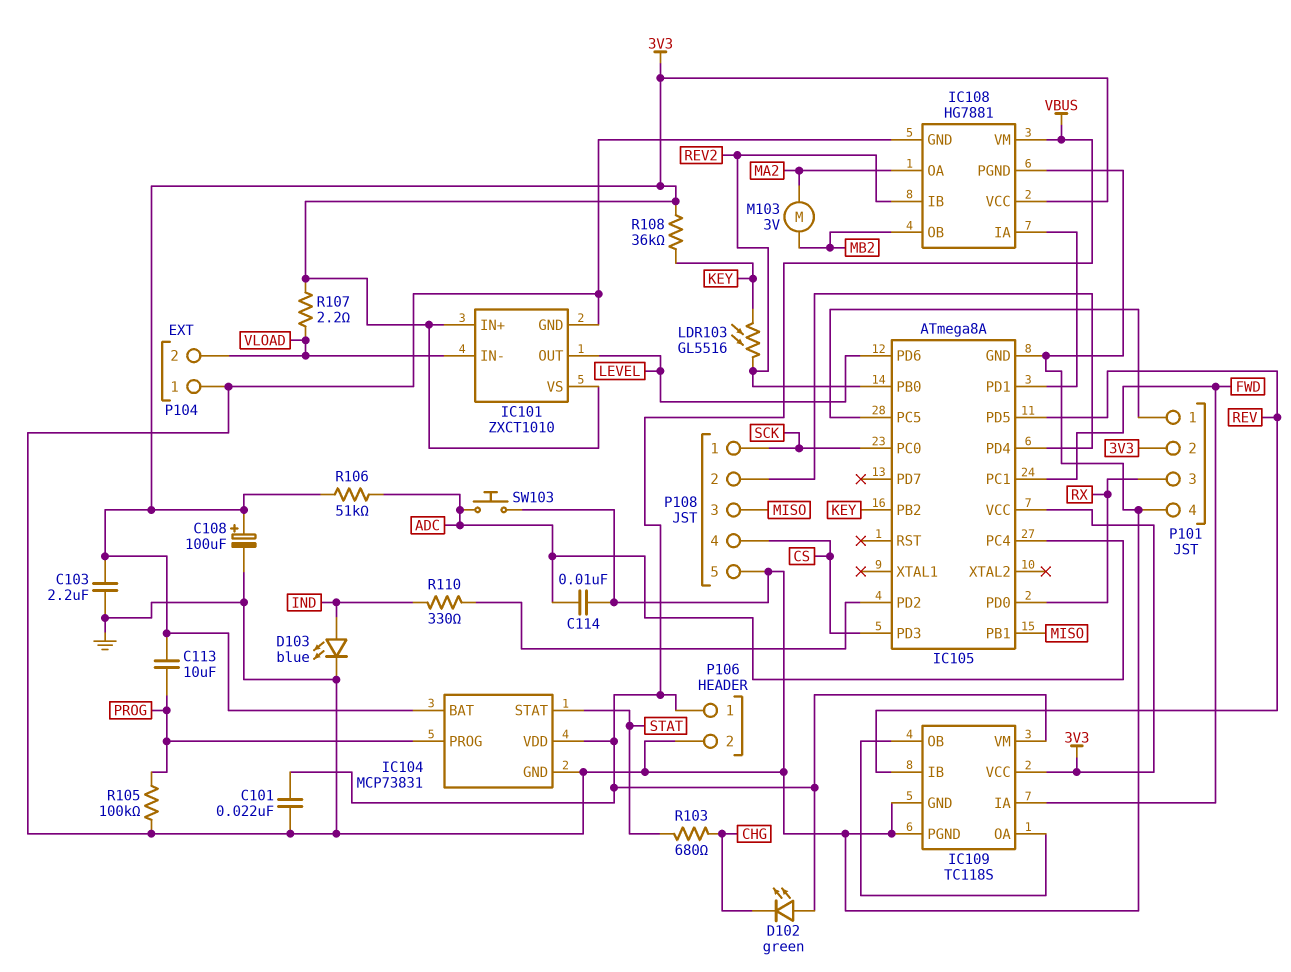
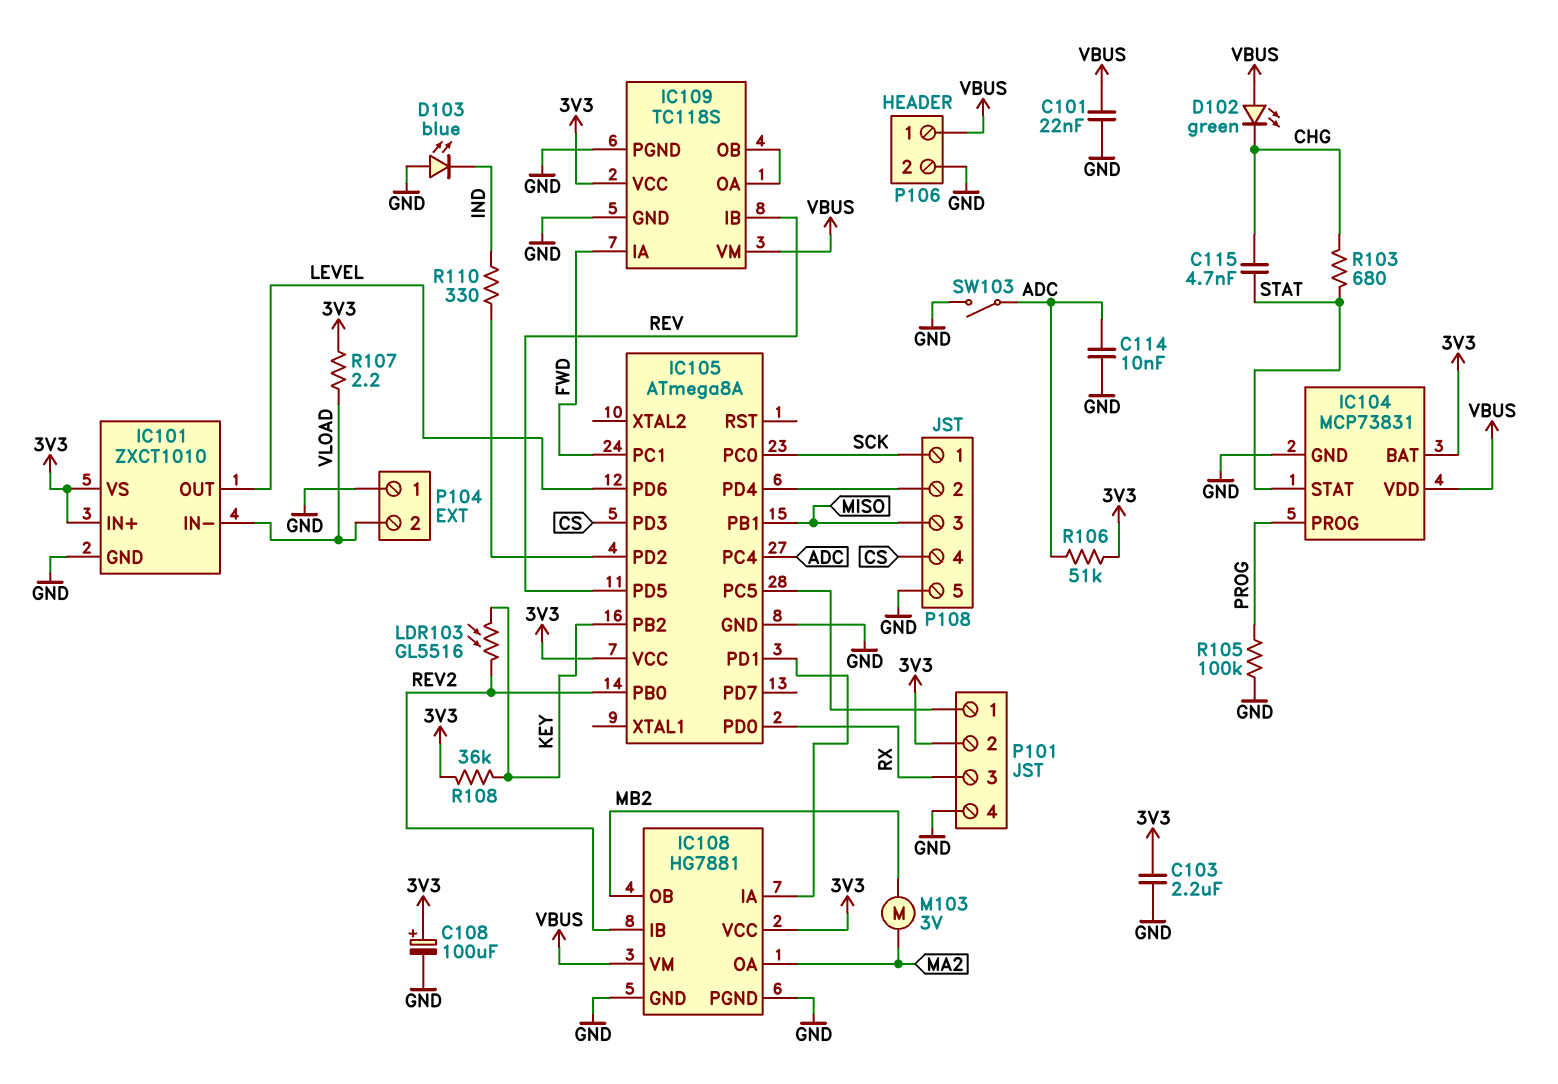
C113: 10uF (3V3, PROG) -> none
C115: none -> 4.7nF (CHG, STAT)
D103: LED blue (A IND, K GND) -> LED blue (A GND, K IND)
SW103: button (ADC, GND) -> switch (ADC, GND)

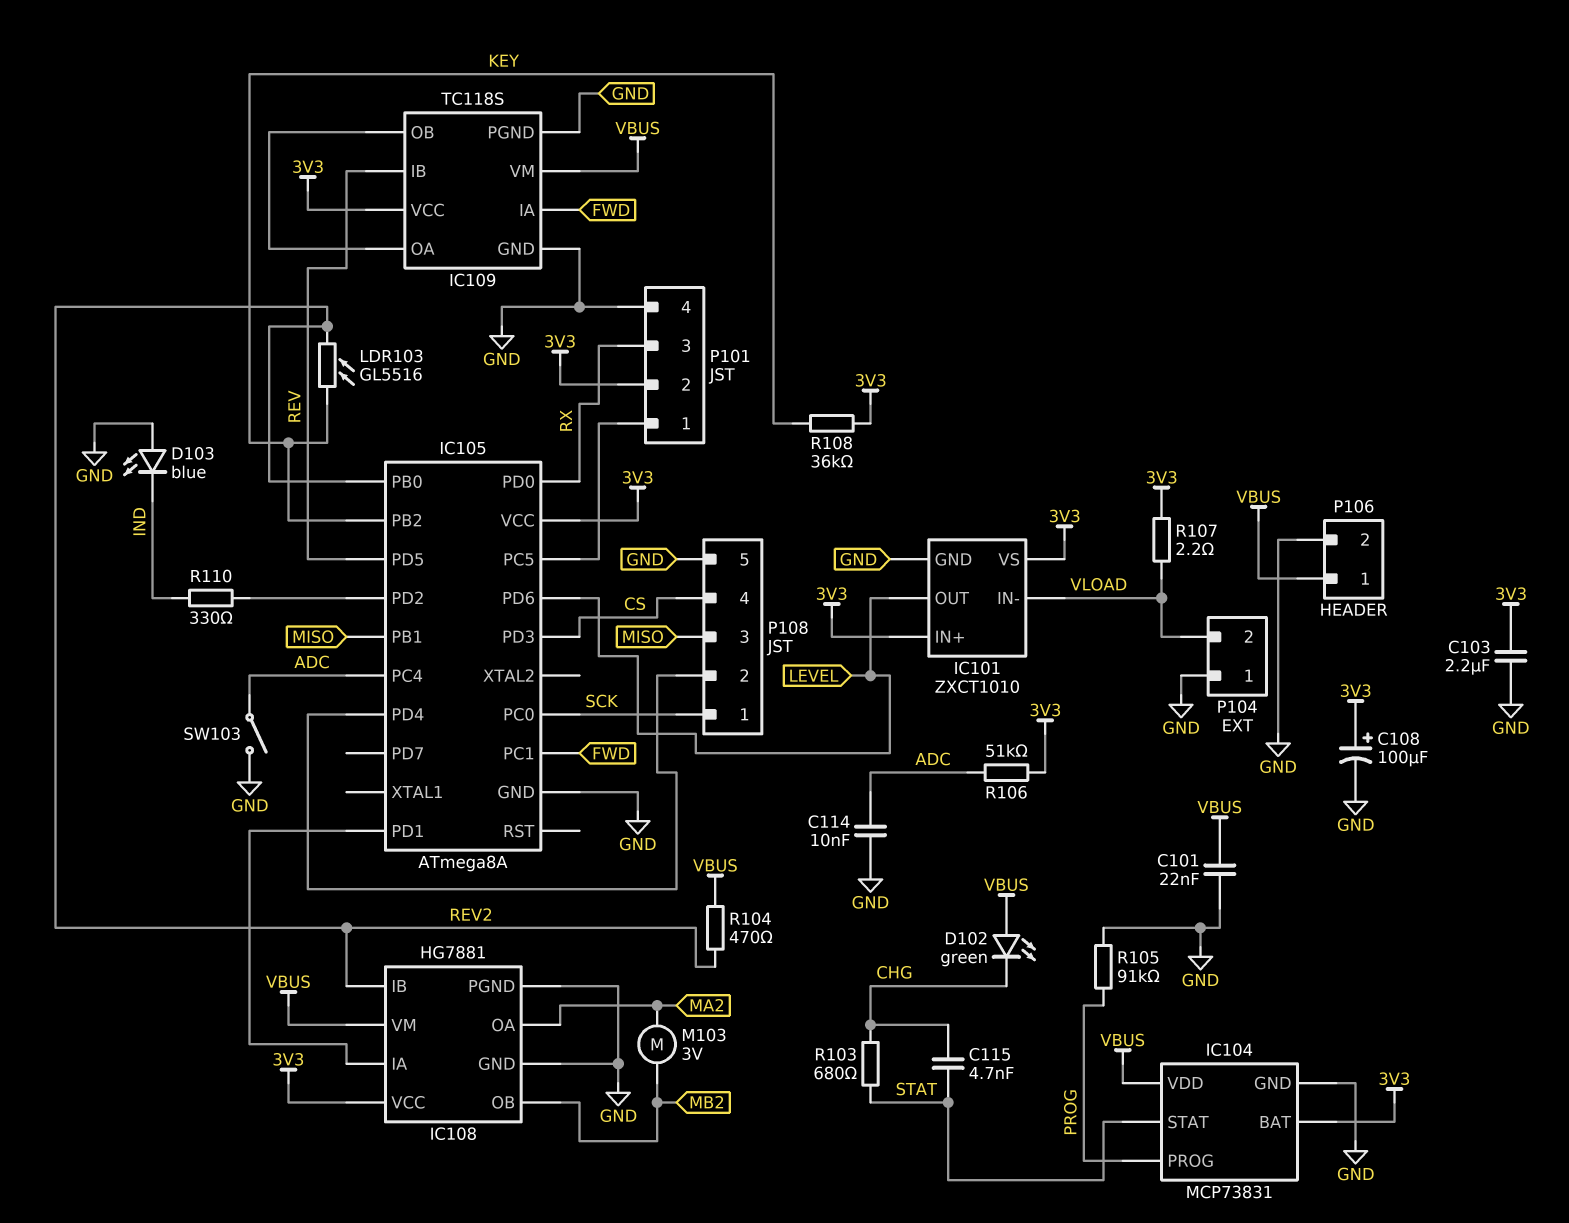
R104: none -> 470 (REV2, VBUS)
R105: 100k (GND, PROG) -> 91k (GND, PROG)

